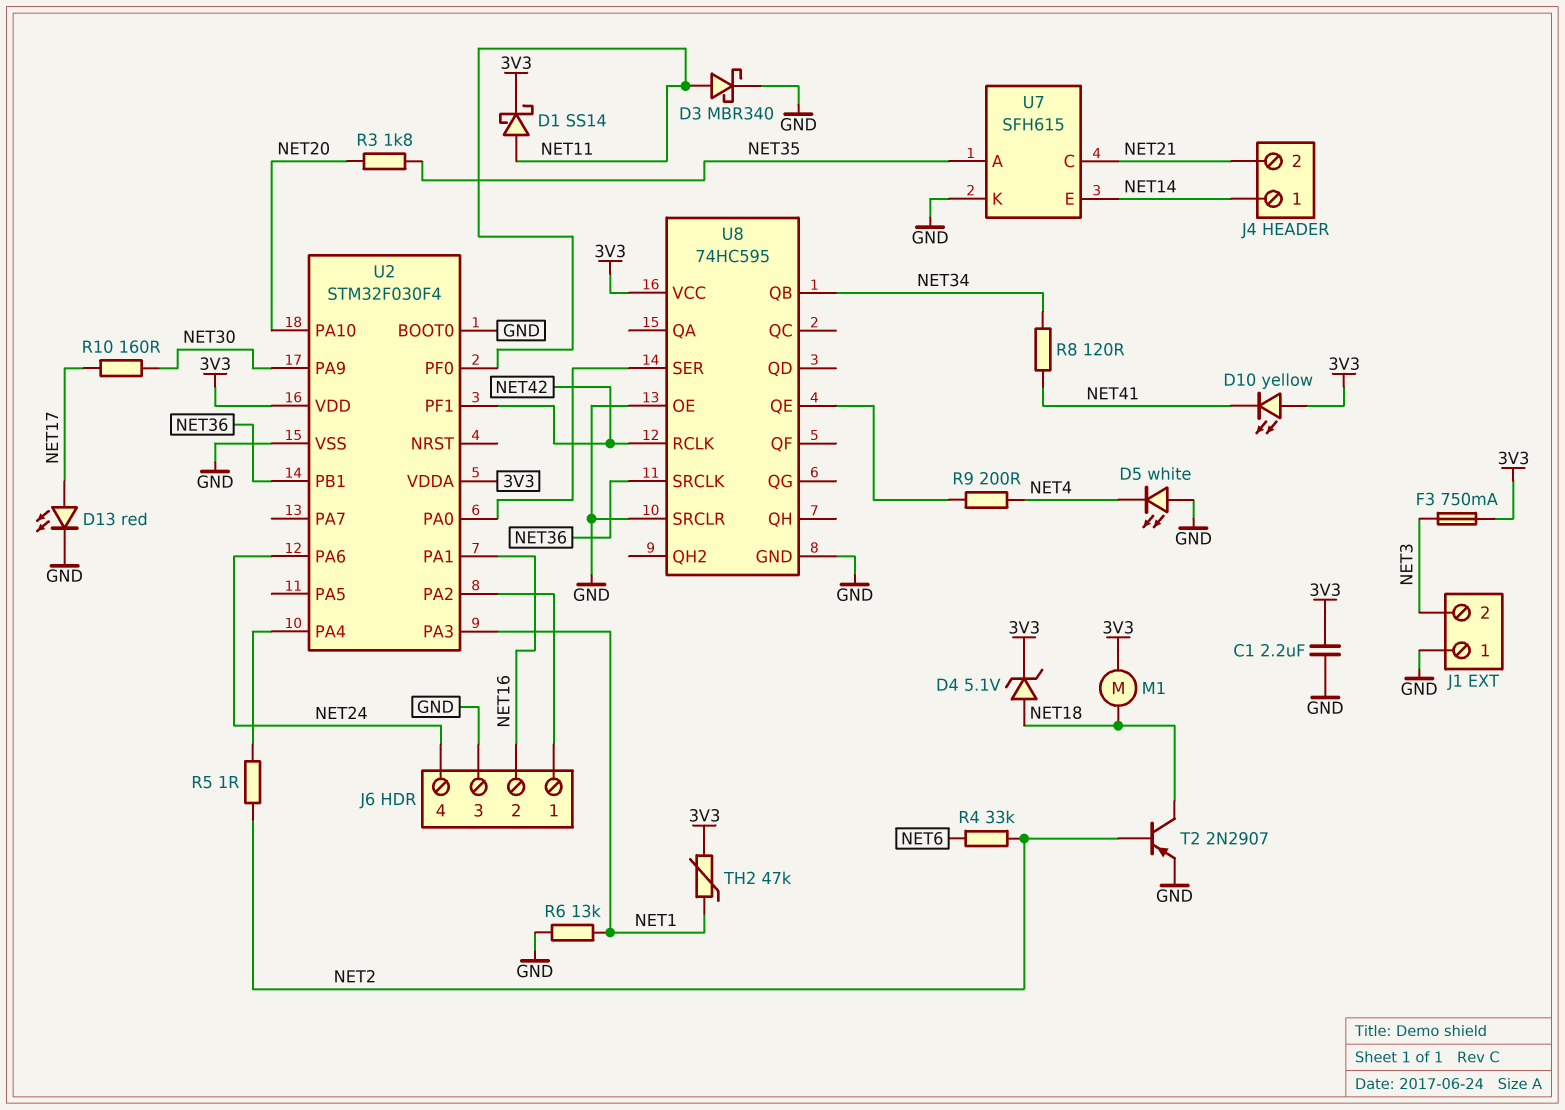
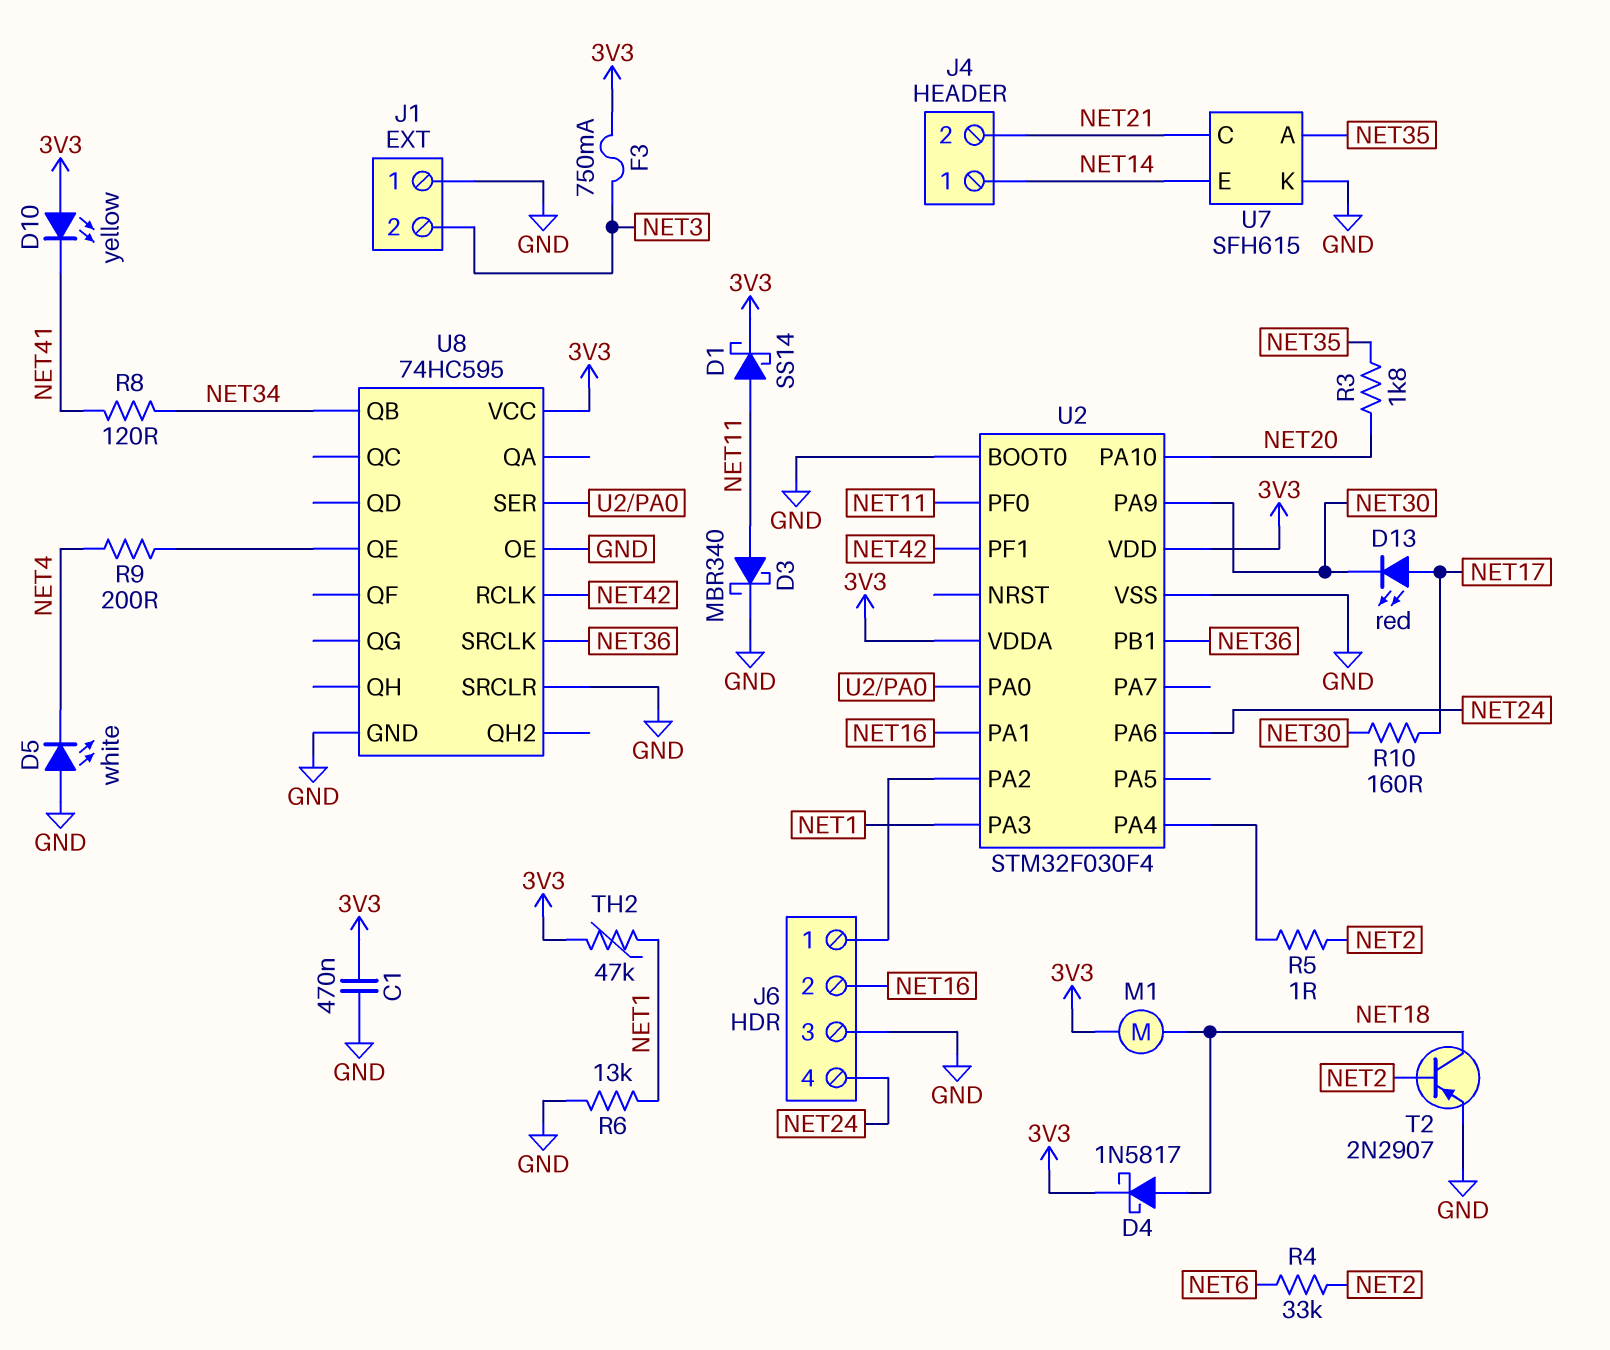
C1: 2.2uF (3V3, GND) -> 470nF (3V3, GND)
D4: zener 5.1V (A NET18, K 3V3) -> schottky 1N5817 (A NET18, K 3V3)
D13: LED red (A NET17, K GND) -> LED red (A NET17, K NET30)

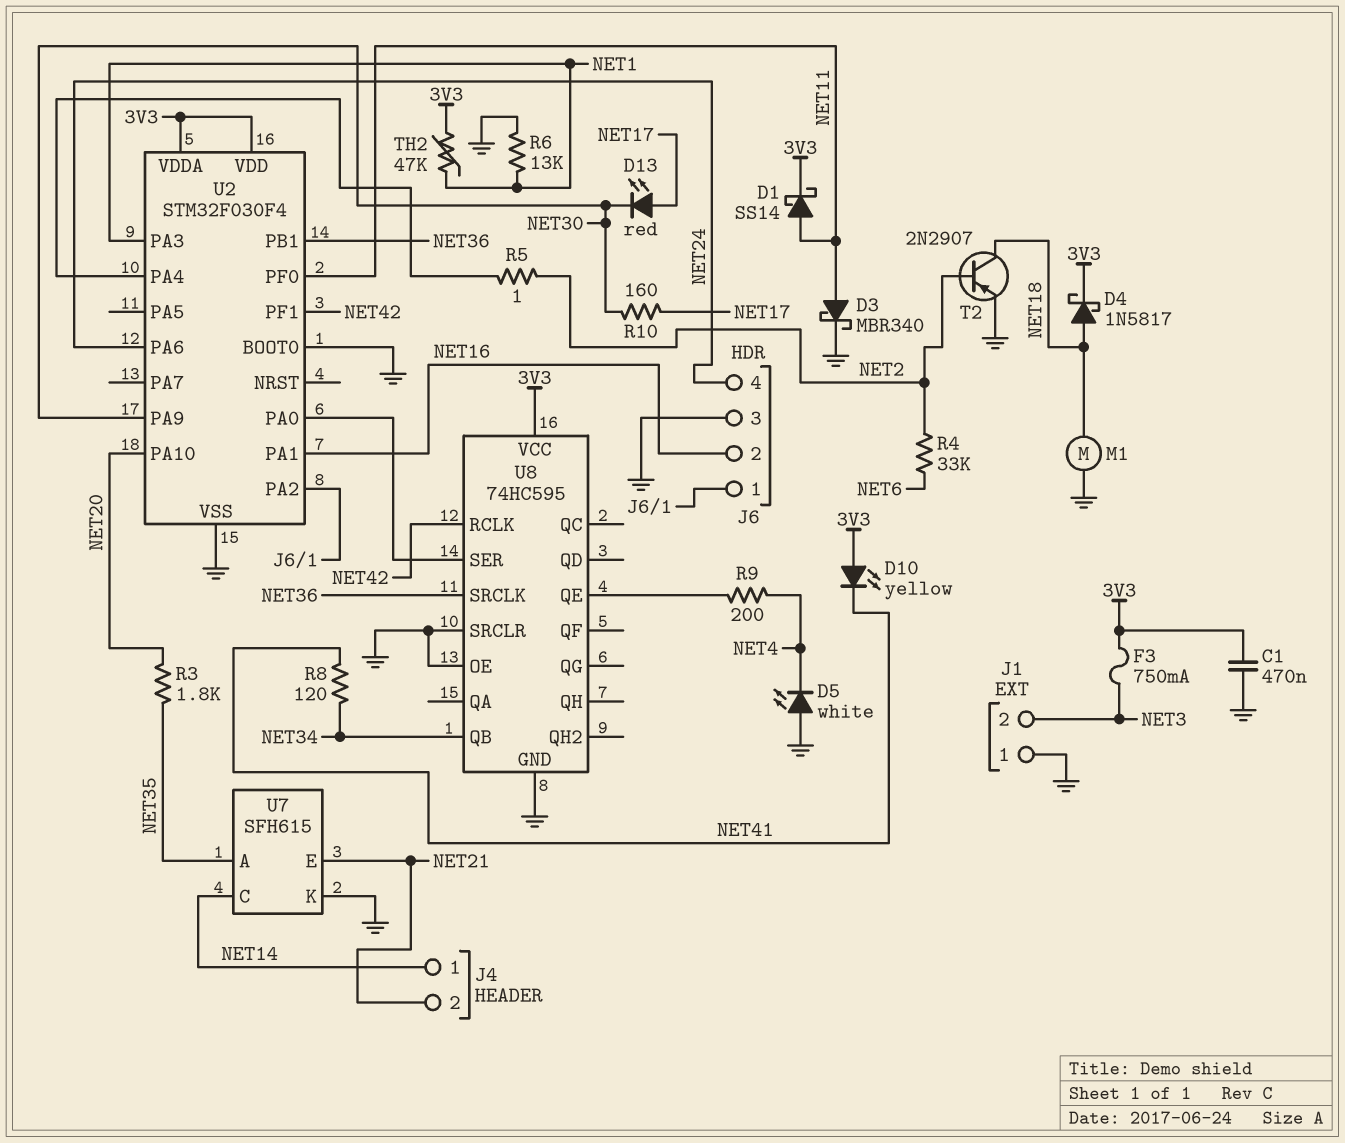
M1: motor (3V3, NET18) -> motor (GND, NET18)
U7 pin C: NET21 -> NET14
U7 pin E: NET14 -> NET21

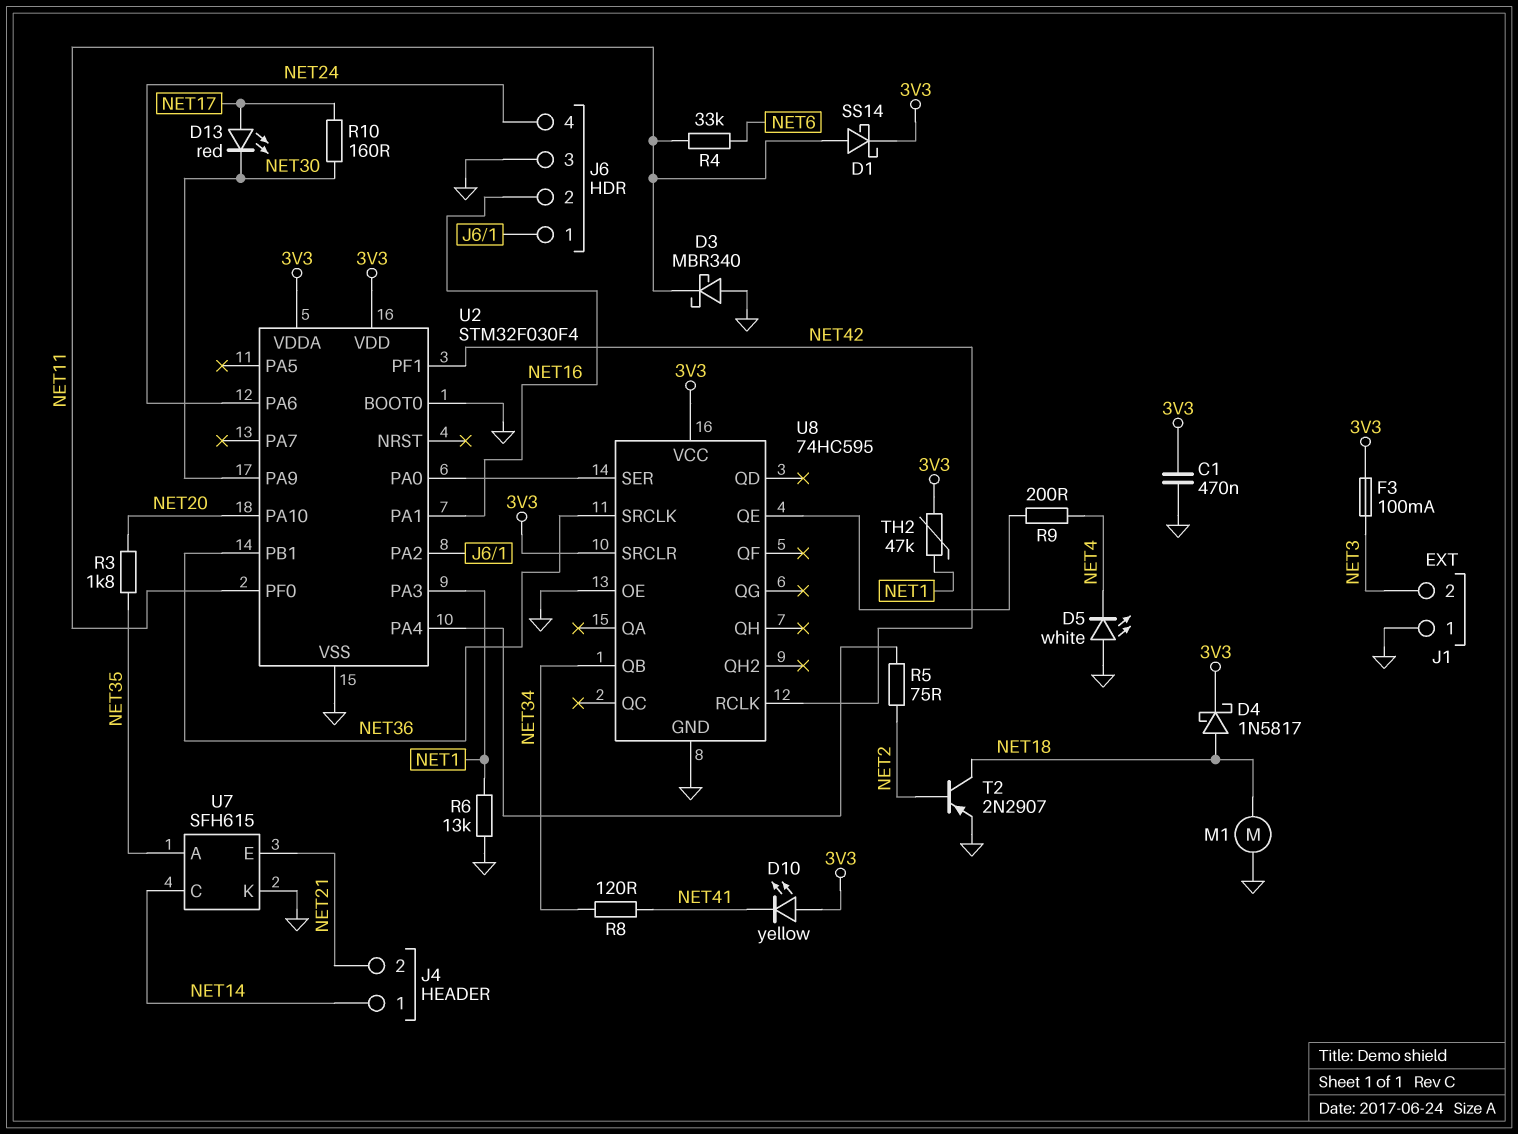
D3: schottky MBR340 (A NET11, K GND) -> schottky MBR340 (A GND, K NET11)
F3: 750mA (3V3, NET3) -> 100mA (3V3, NET3)
R4: 33k (NET2, NET6) -> 33k (NET6, NET11)
R5: 1 (NET2, U2/PA4) -> 75 (NET2, U2/PA4)
U8 pin SRCLR: GND -> 3V3

